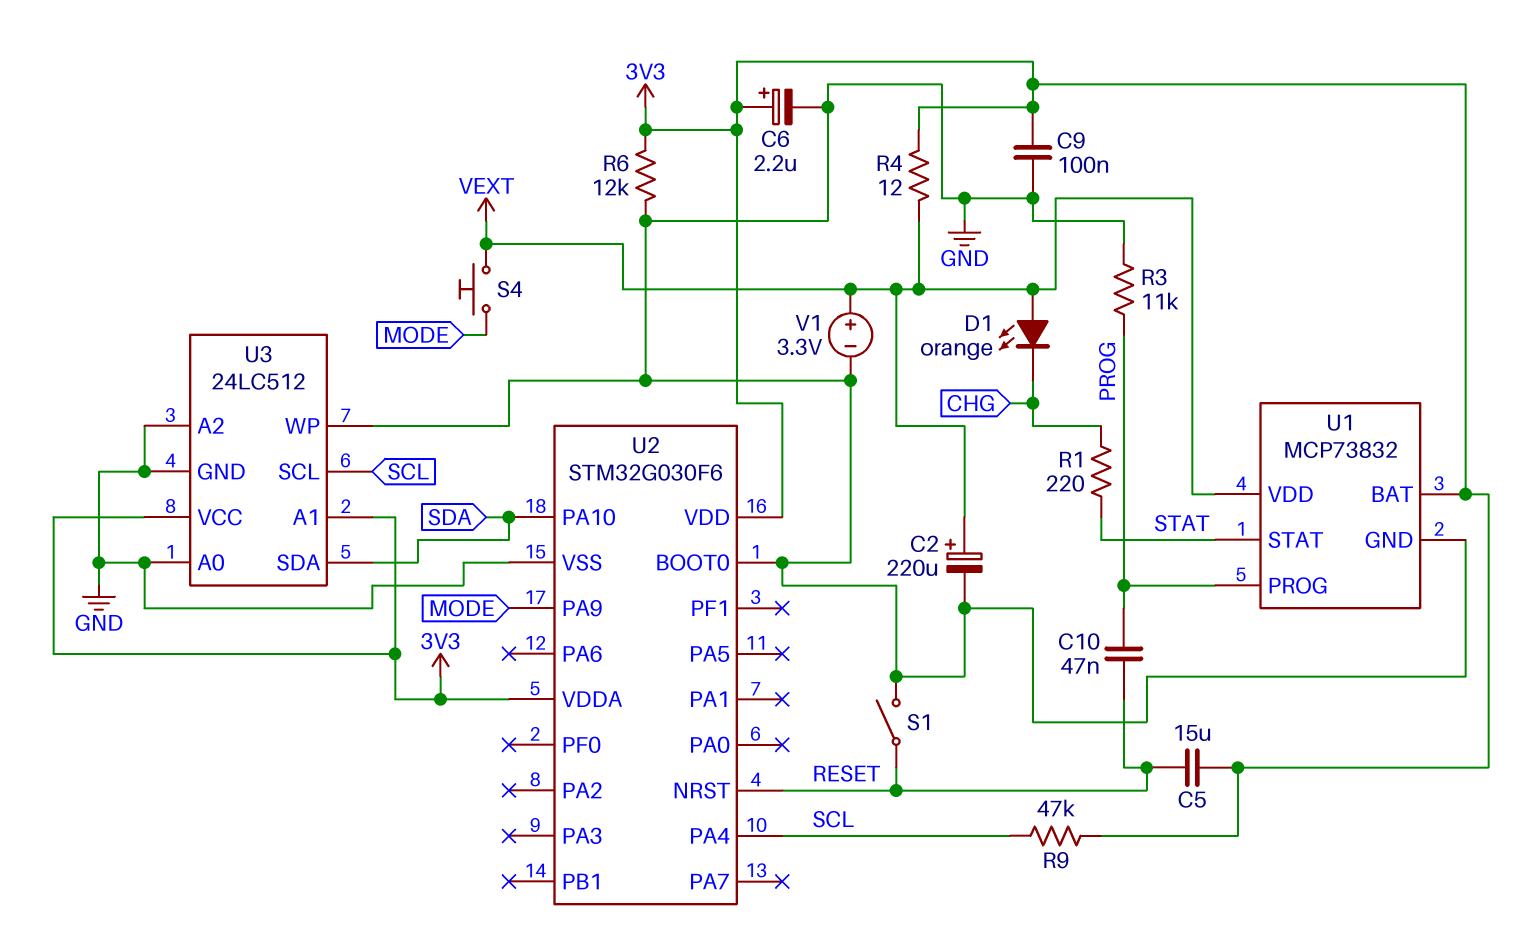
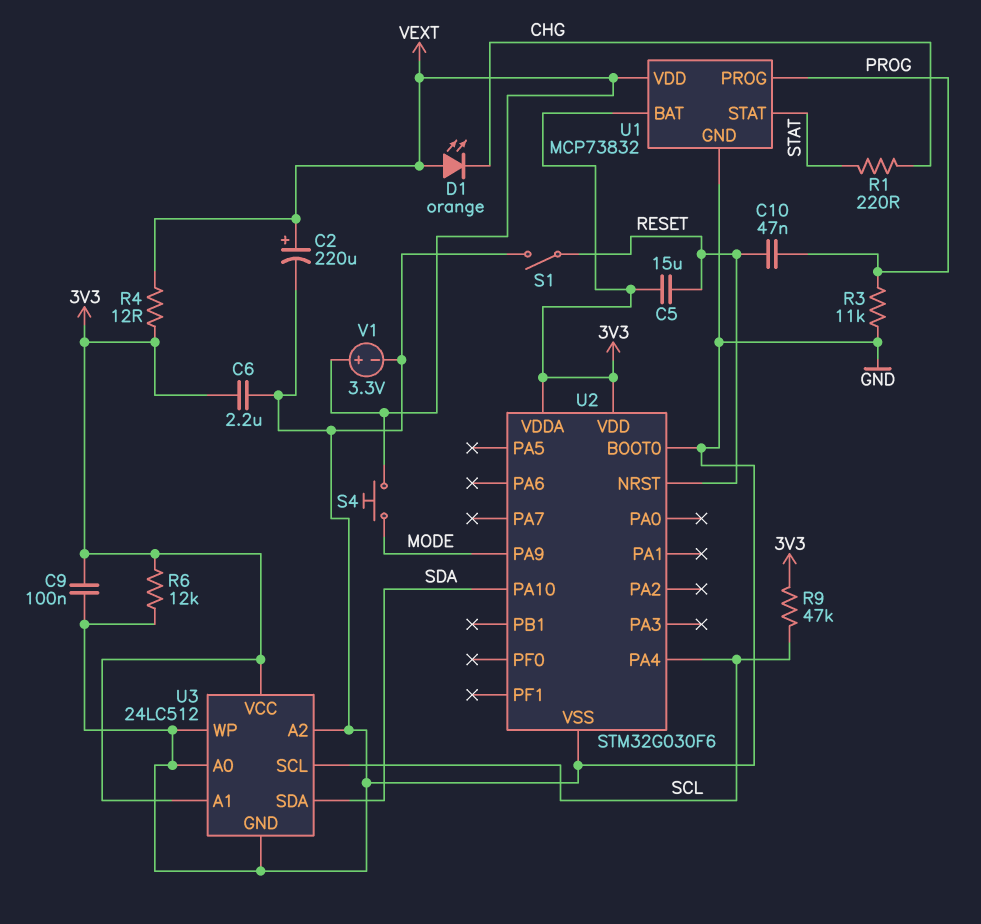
C6: 2.2uF (plus 3V3, minus GND) -> 2.2uF (3V3, GND)

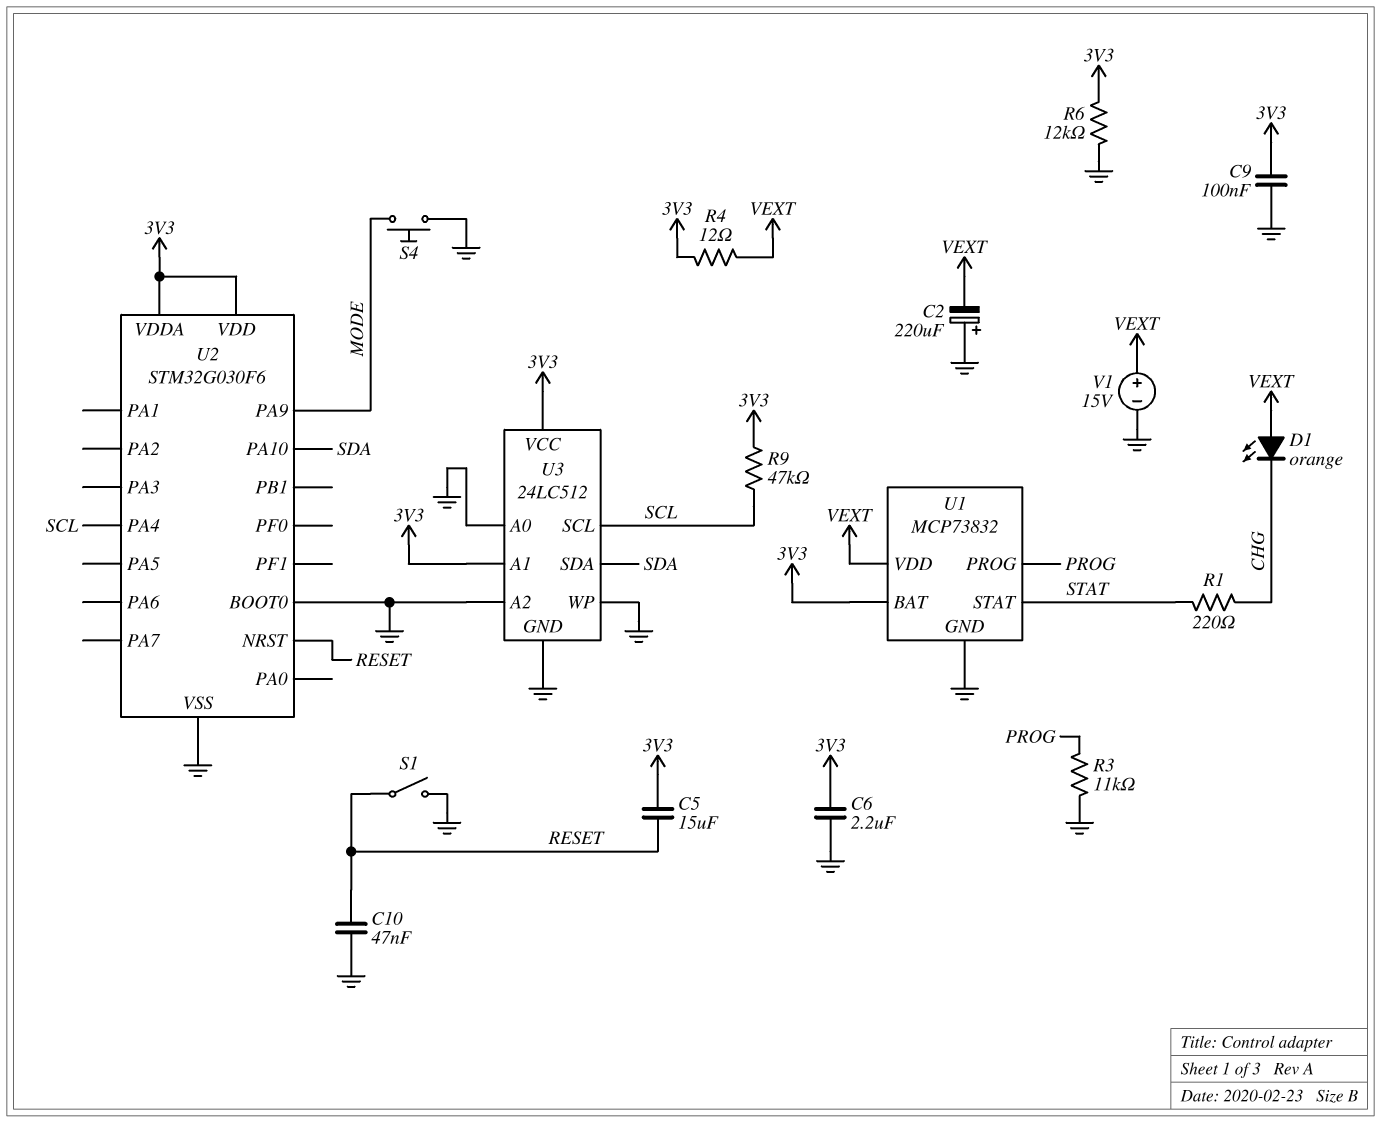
C2: 220uF (plus VEXT, minus GND) -> 220uF (plus GND, minus VEXT)
C10: 47nF (PROG, RESET) -> 47nF (GND, RESET)
S4: button (MODE, VEXT) -> button (GND, MODE)
V1: 3.3V (plus VEXT, minus GND) -> 15V (plus VEXT, minus GND)

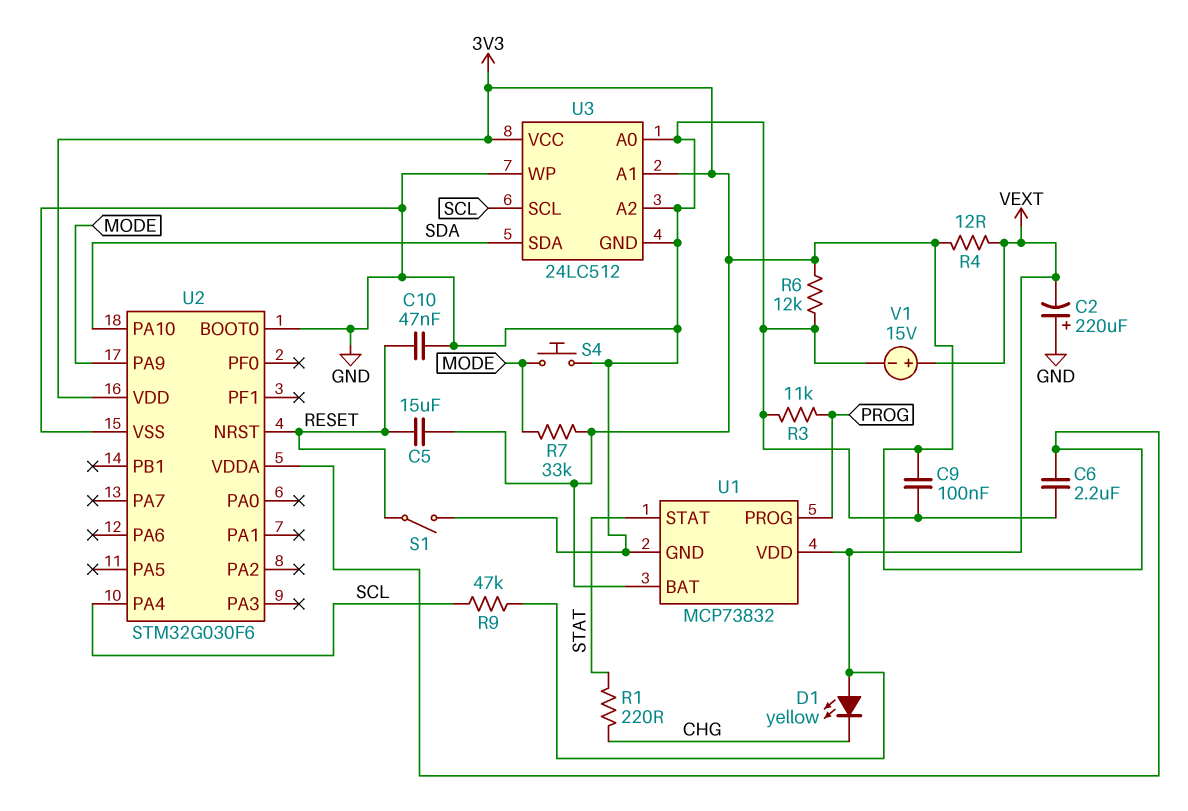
D1: LED orange (A VEXT, K CHG) -> LED yellow (A VEXT, K CHG)
R7: none -> 33k (3V3, MODE)
R9: 47k (3V3, SCL) -> 47k (SCL, VEXT)

